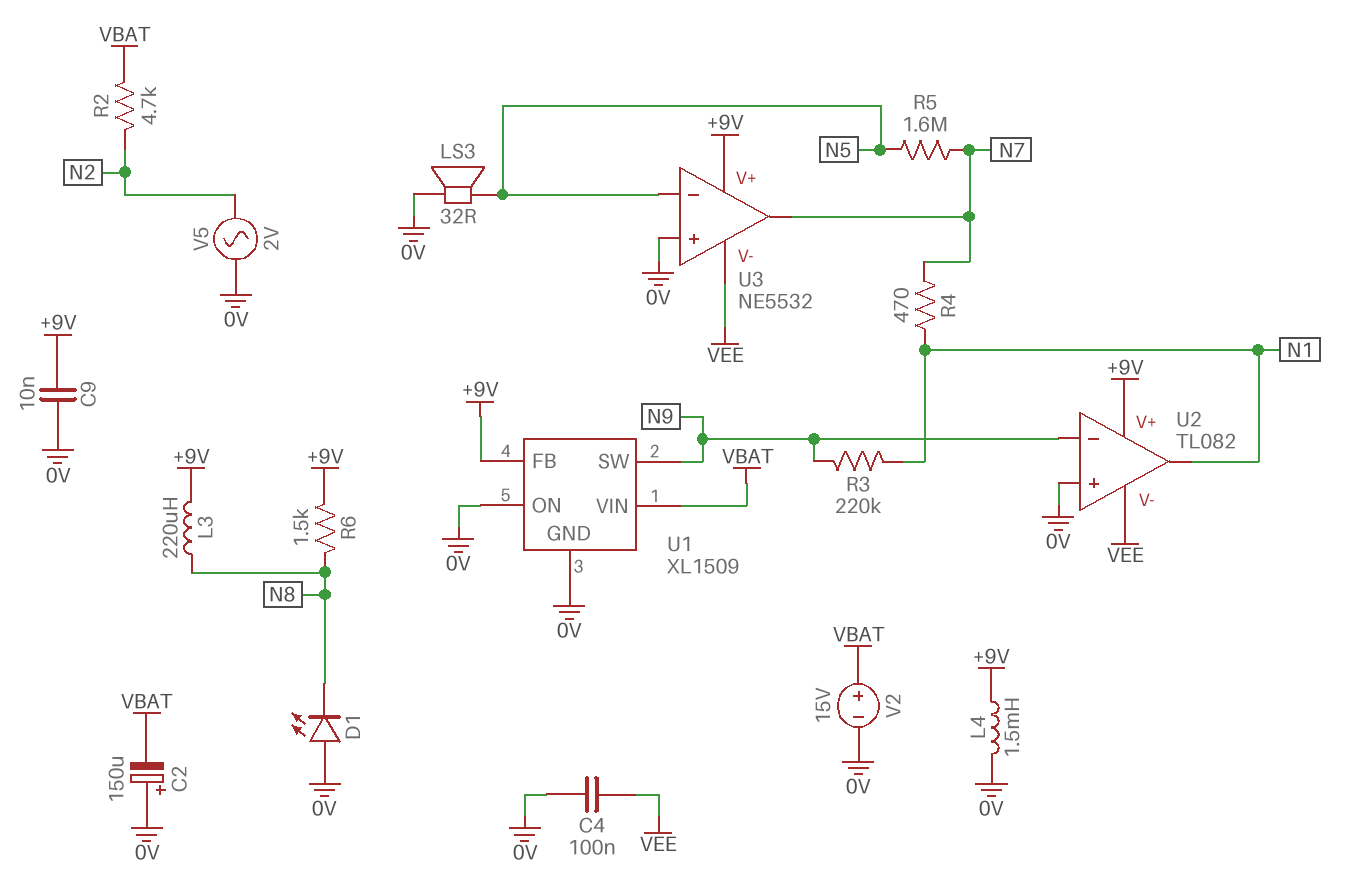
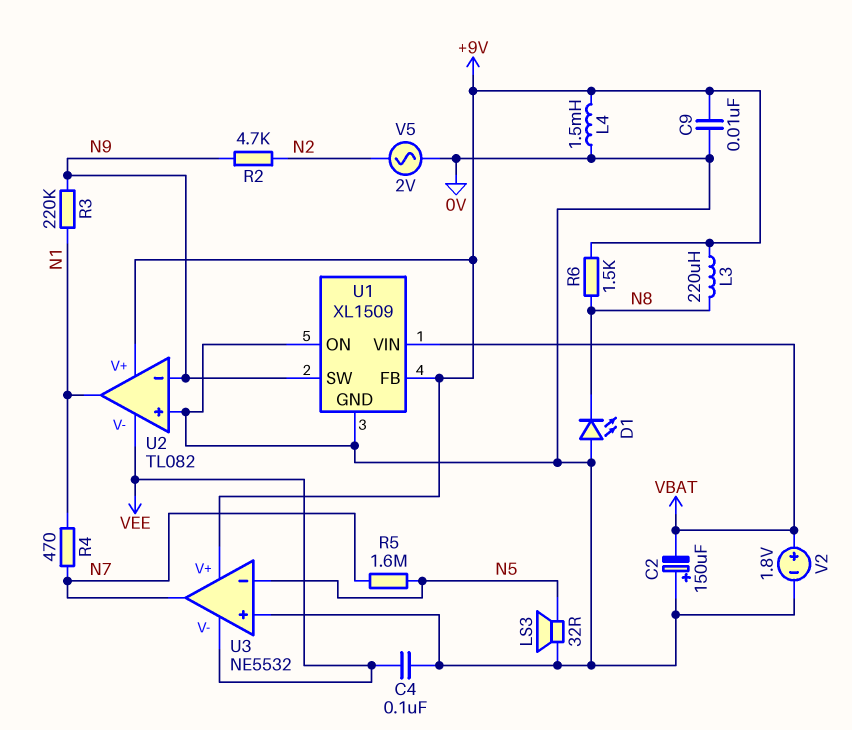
R2: 4.7k (N2, VBAT) -> 4.7k (N2, N9)
V2: 15V (plus VBAT, minus 0V) -> 1.8V (plus VBAT, minus 0V)

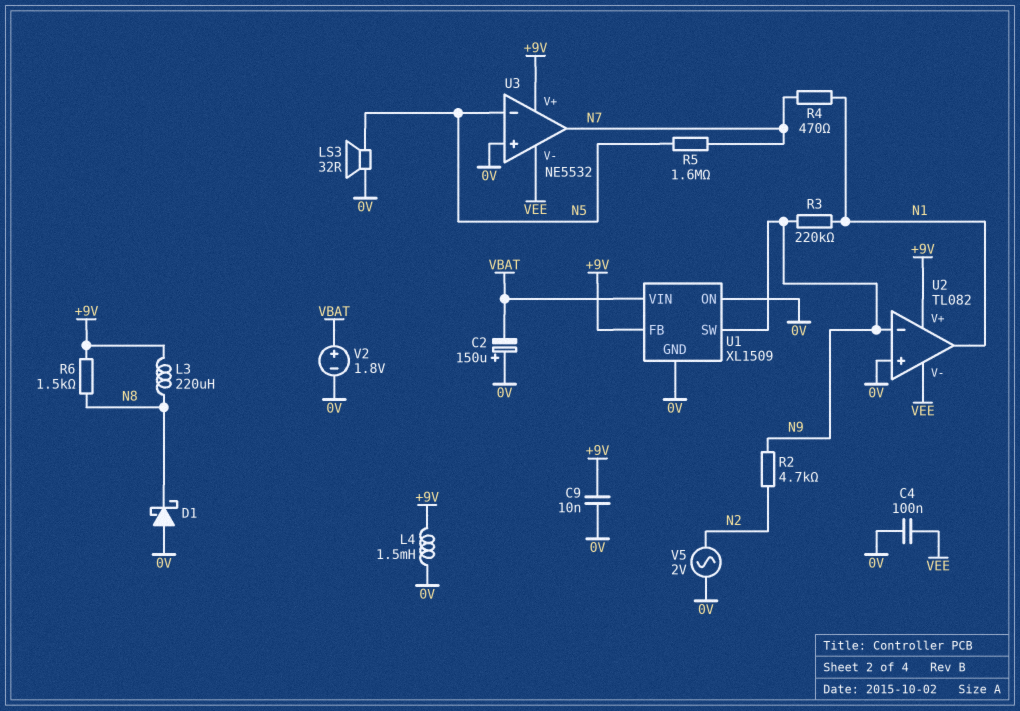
D1: LED (A 0V, K N8) -> schottky (A 0V, K N8)

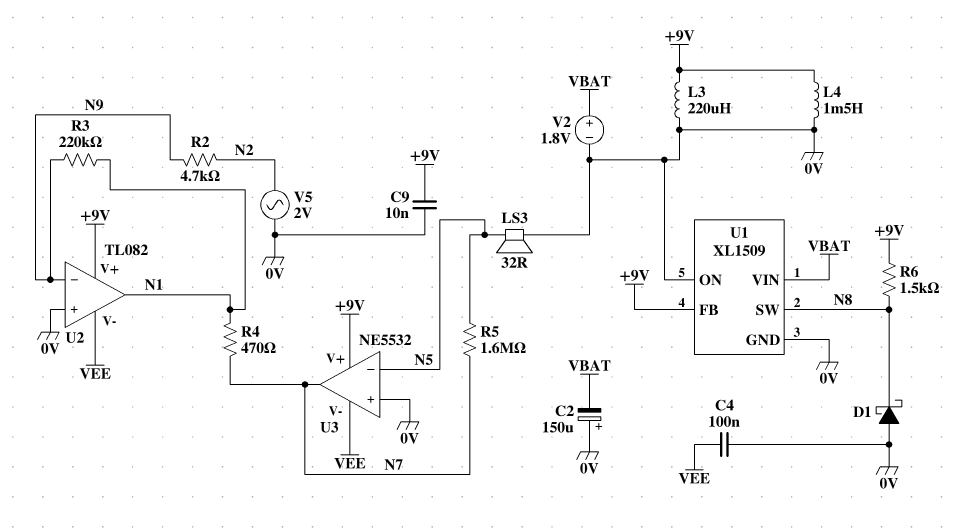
L3: 220uH (+9V, N8) -> 220uH (+9V, 0V)
U1 pin SW: N9 -> N8

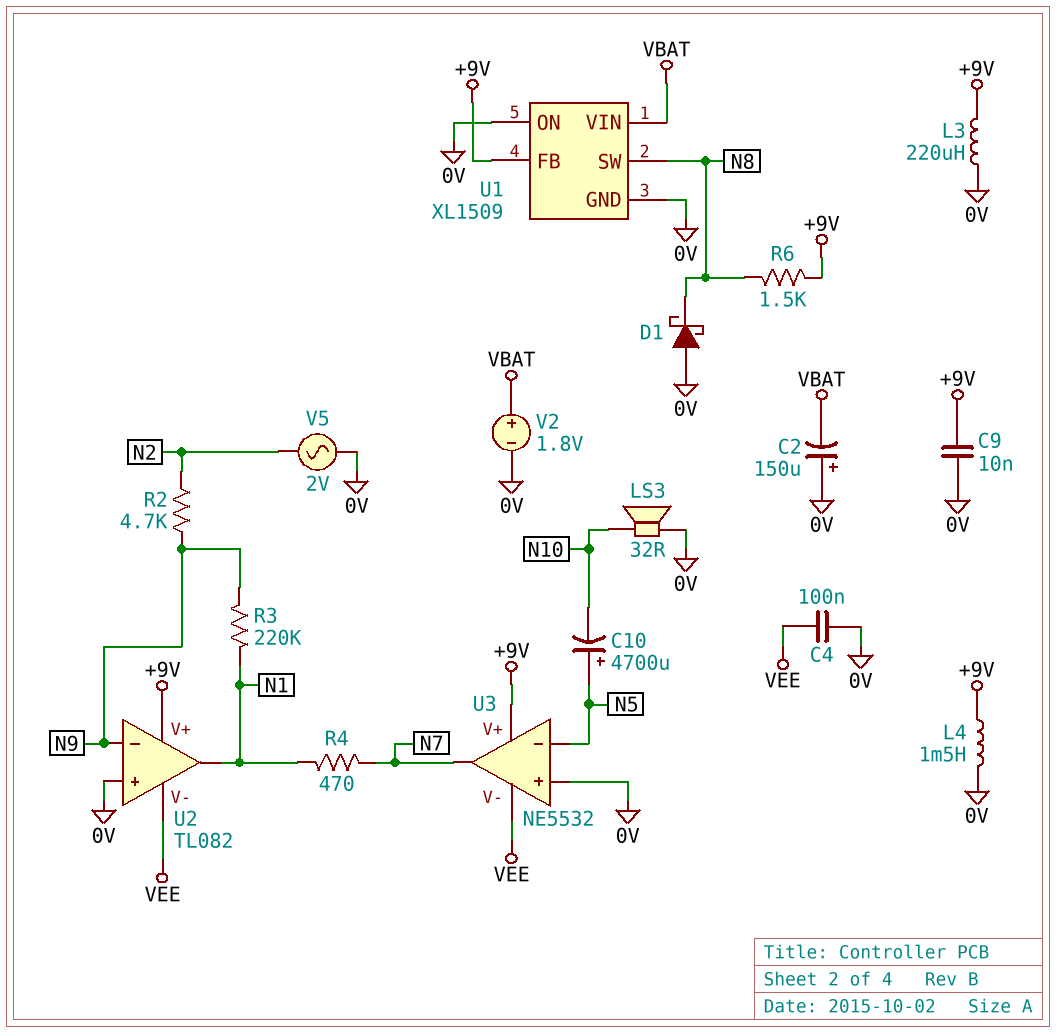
C10: none -> 4700uF (plus N5, minus N10)
LS3: speaker 32R (0V, N5) -> speaker 32R (0V, N10)
R5: 1.6M (N5, N7) -> none

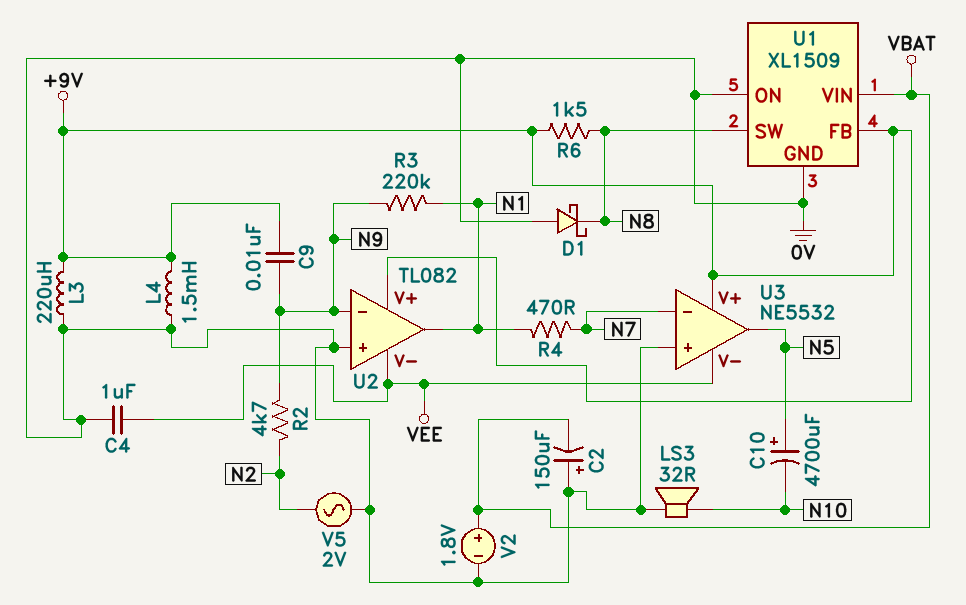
C4: 100nF (0V, VEE) -> 1uF (0V, VEE)
C9: 10nF (+9V, 0V) -> 10nF (+9V, N9)
U3 pin in-: N5 -> N7
U3 pin out: N7 -> N5

